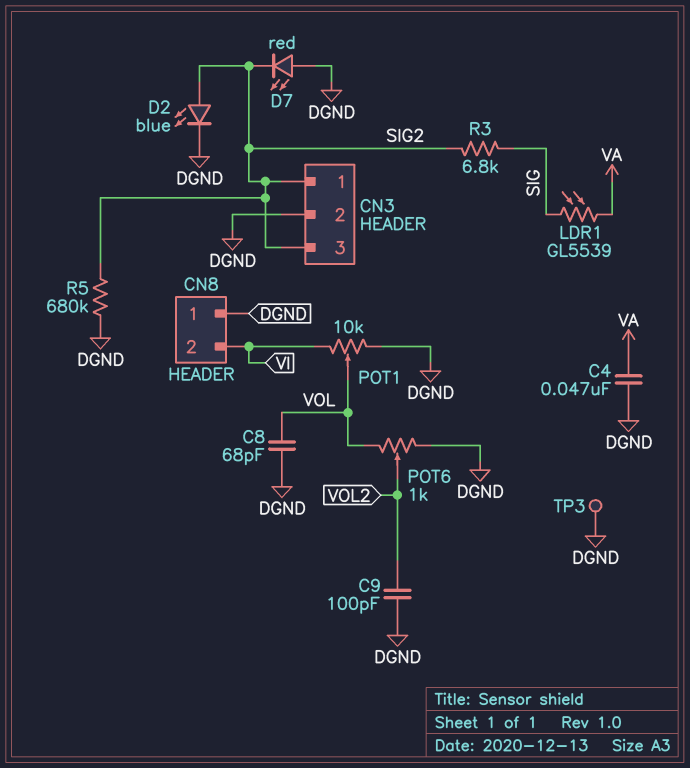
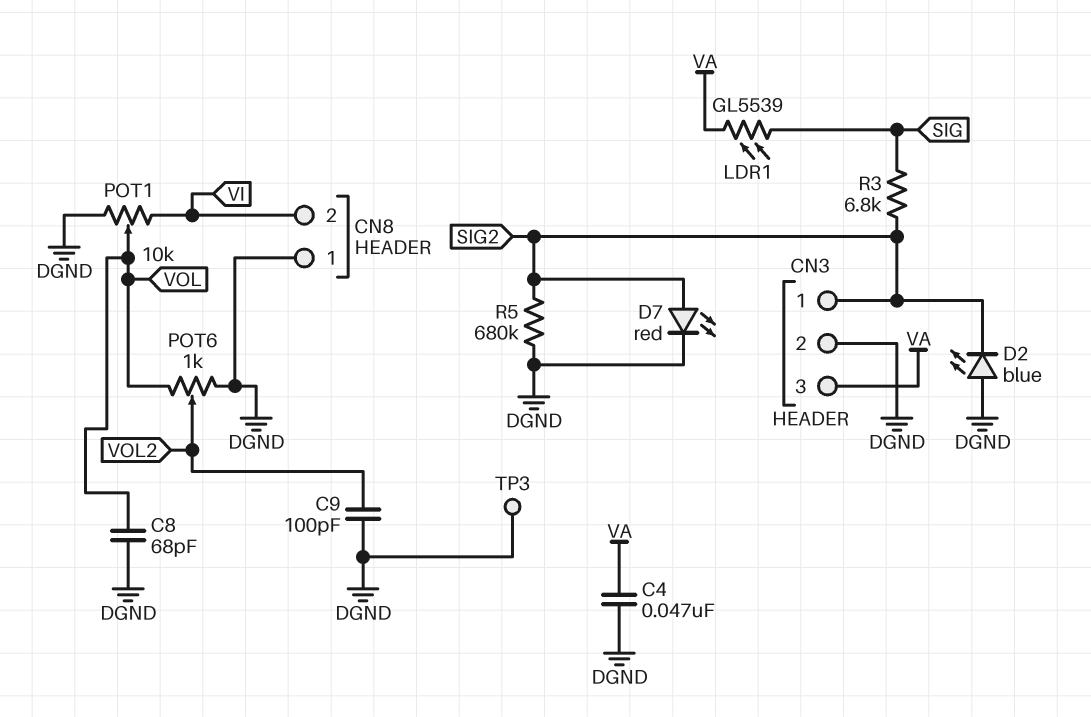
CN3 pin 3: SIG2 -> VA
D2: LED blue (A SIG2, K DGND) -> LED blue (A DGND, K SIG2)
D7: LED red (A DGND, K SIG2) -> LED red (A SIG2, K DGND)

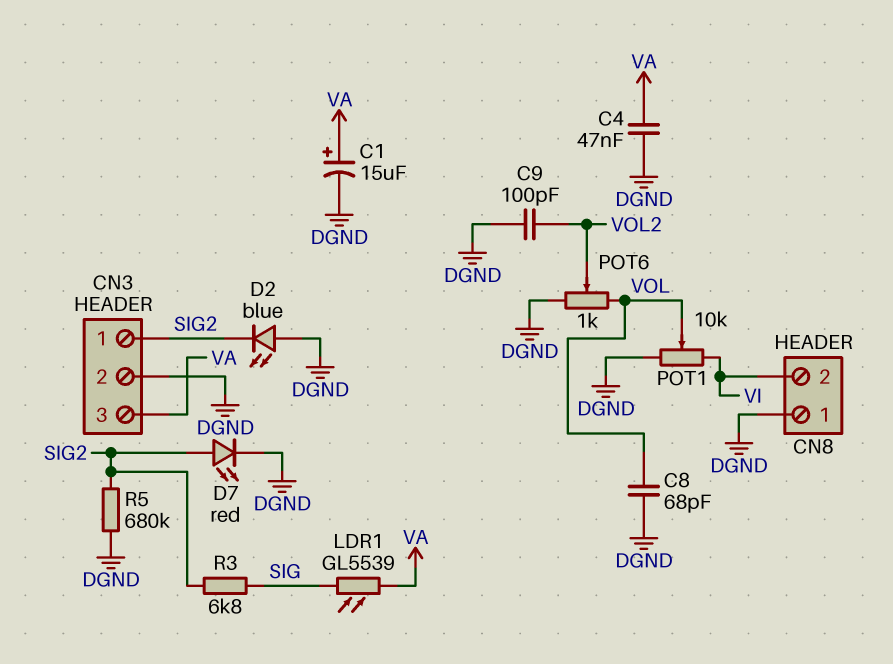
C1: none -> 15uF (plus VA, minus DGND)
TP3: test point (DGND) -> none

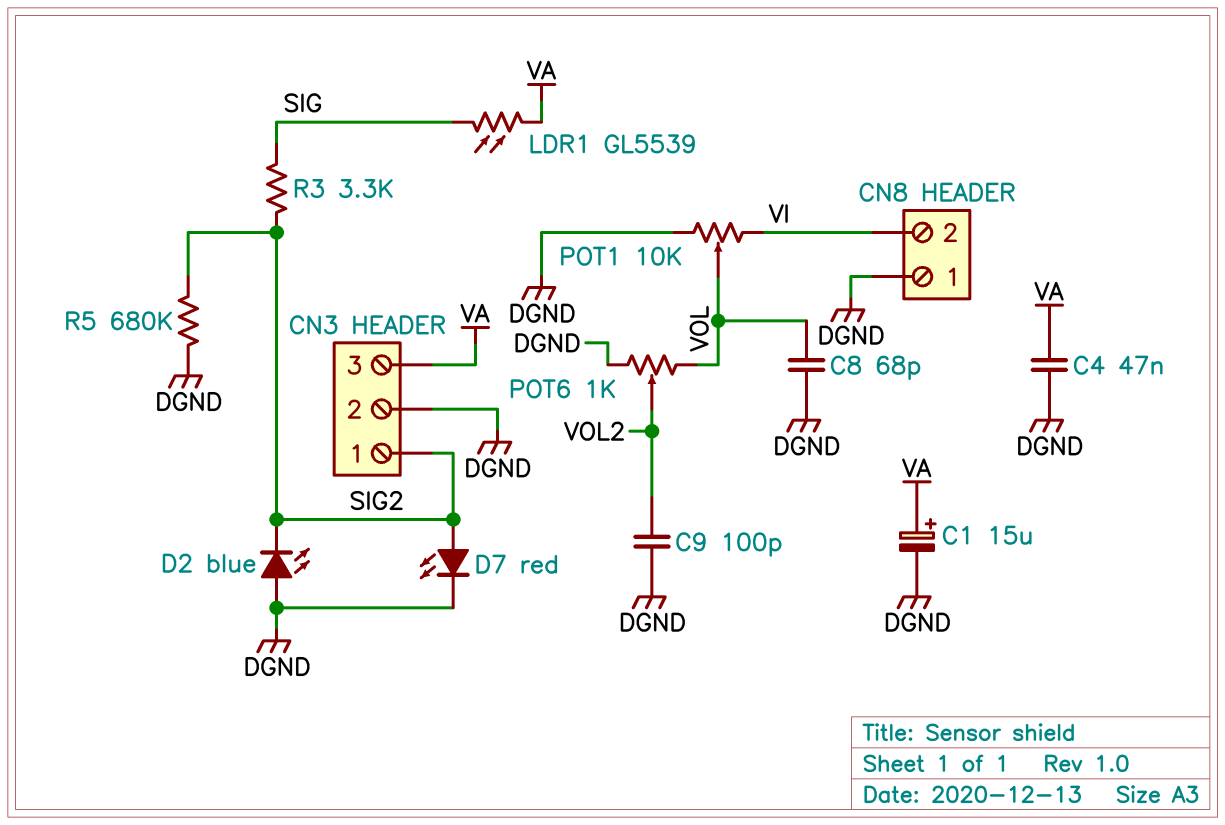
R3: 6.8k (SIG, SIG2) -> 3.3k (SIG, SIG2)

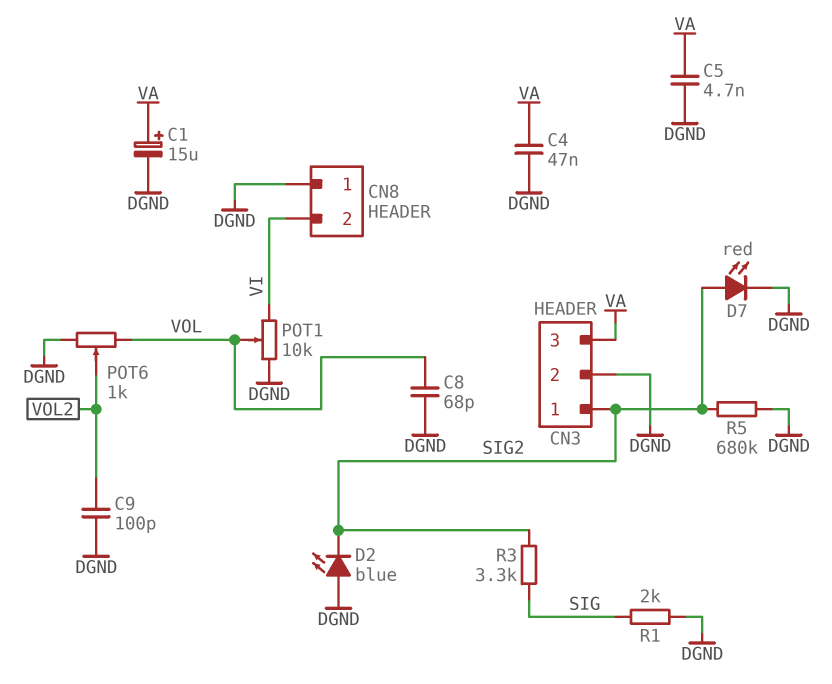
C5: none -> 4.7nF (DGND, VA)
LDR1: GL5539 (SIG, VA) -> none
R1: none -> 2k (DGND, SIG)

